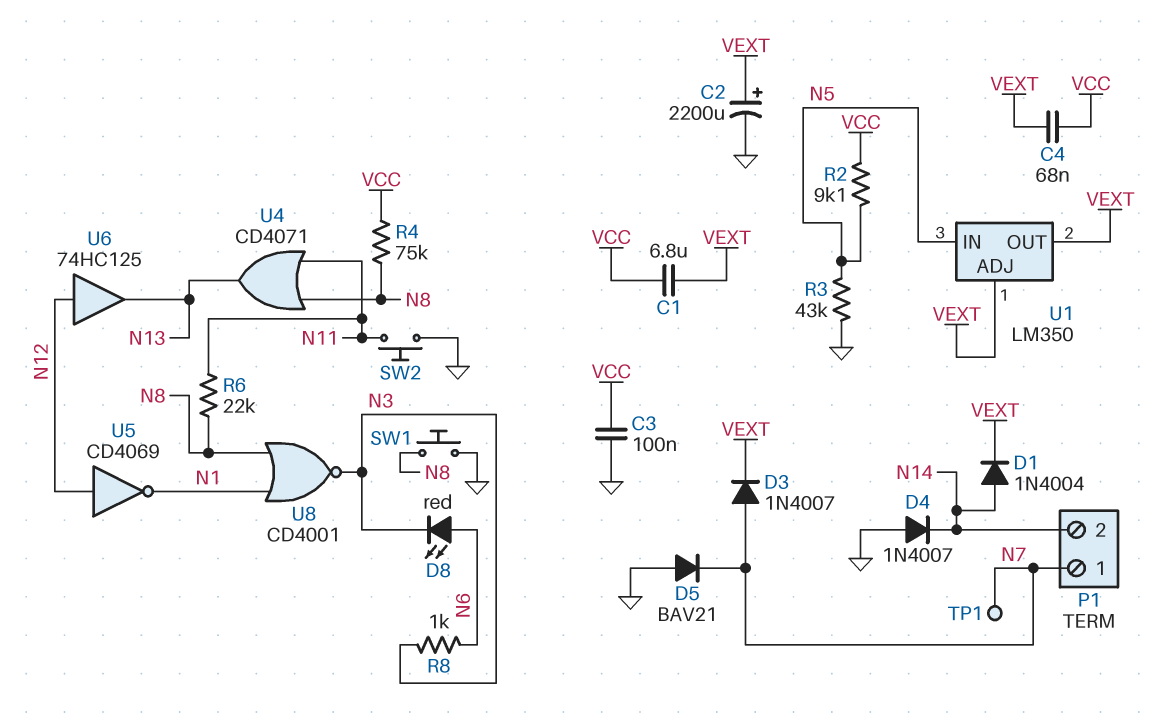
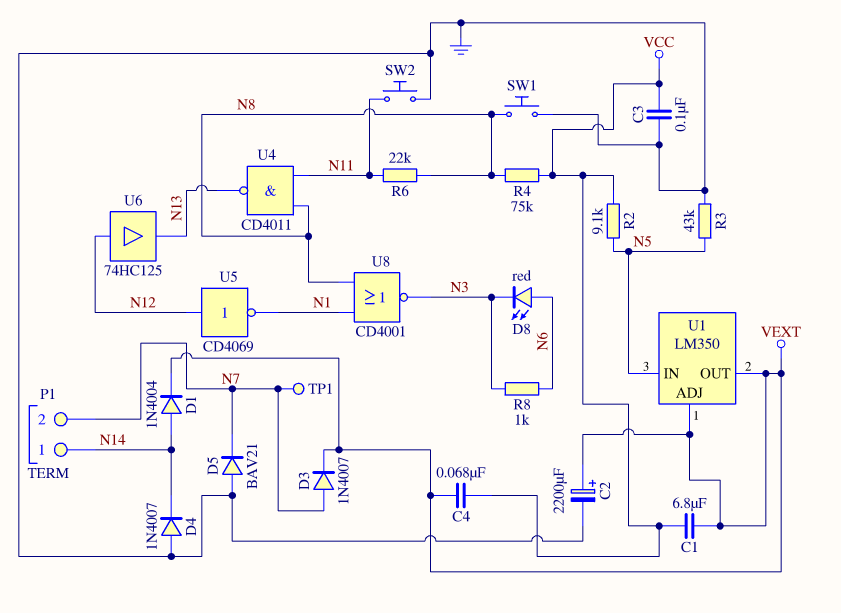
P1 pin 1: N7 -> N14
P1 pin 2: N14 -> N7
U4: OR CD4071 (in N8, in N11, out N13) -> NAND CD4011 (in N8, in N11, out N13)

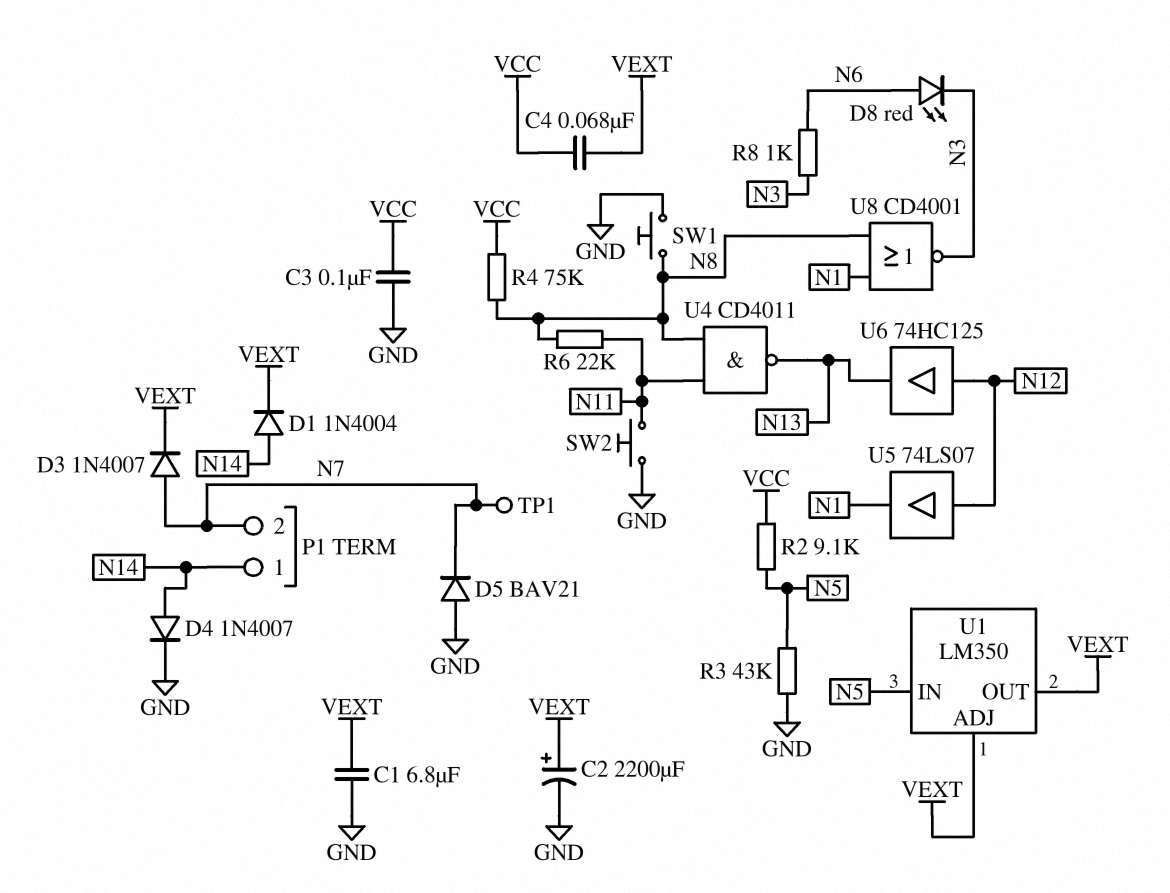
C1: 6.8uF (VCC, VEXT) -> 6.8uF (GND, VEXT)
D4: diode 1N4007 (A GND, K N14) -> diode 1N4007 (A N14, K GND)
U5: NOT CD4069 (in N12, out N1) -> buffer 74LS07 (in N12, out N1)

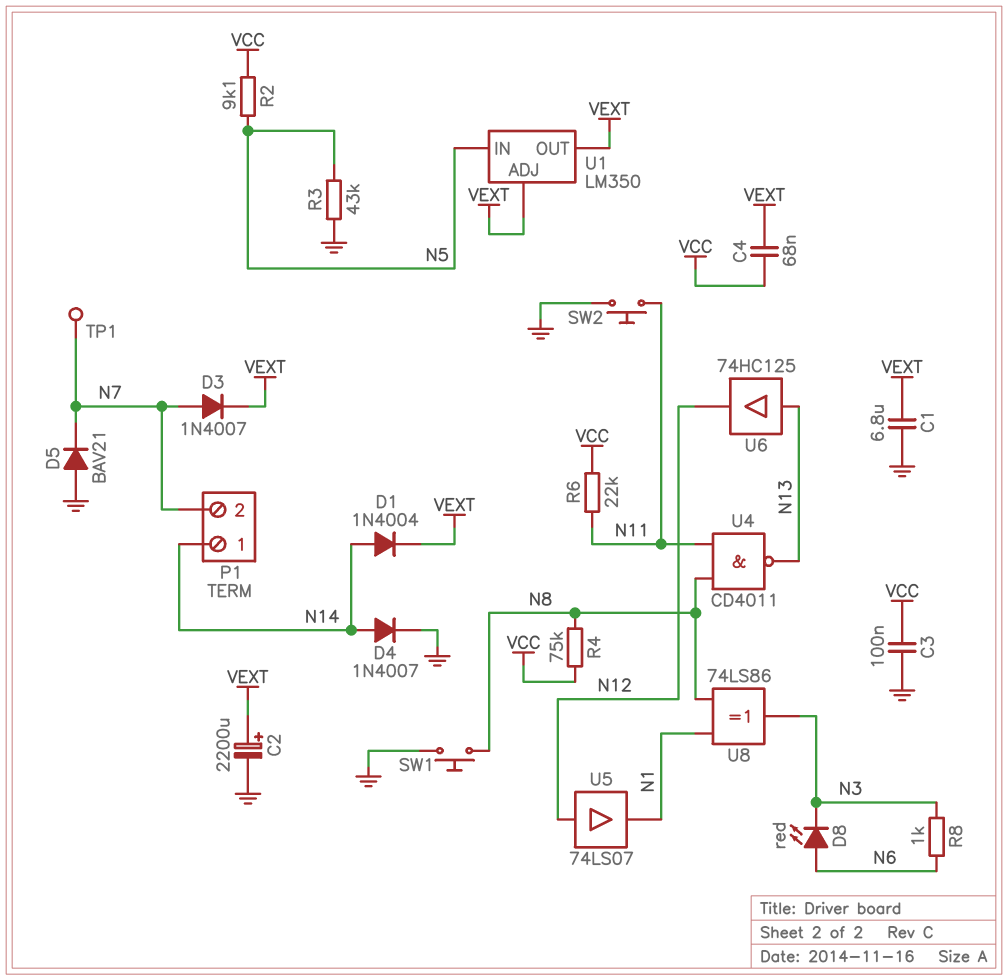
R6: 22k (N8, N11) -> 22k (N11, VCC)
U6: buffer 74HC125 (in N12, out N13) -> buffer 74HC125 (in N13, out N12)
U8: NOR CD4001 (in N1, in N8, out N3) -> XOR 74LS86 (in N1, in N8, out N3)

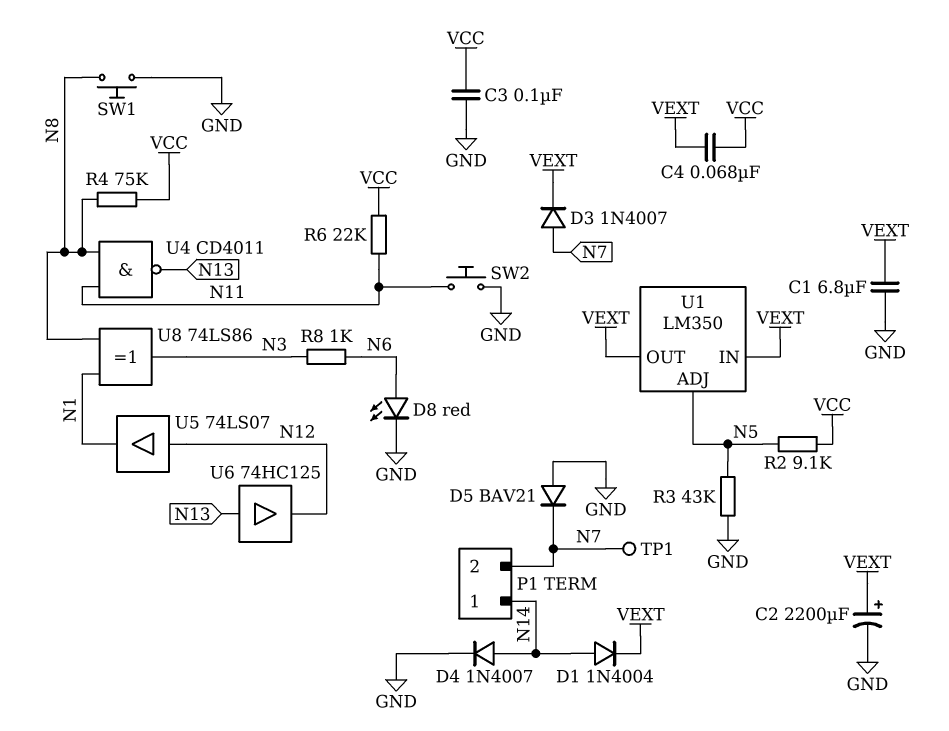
D8: LED red (A N6, K N3) -> LED red (A N6, K GND)
U1 pin ADJ: VEXT -> N5
U1 pin IN: N5 -> VEXT

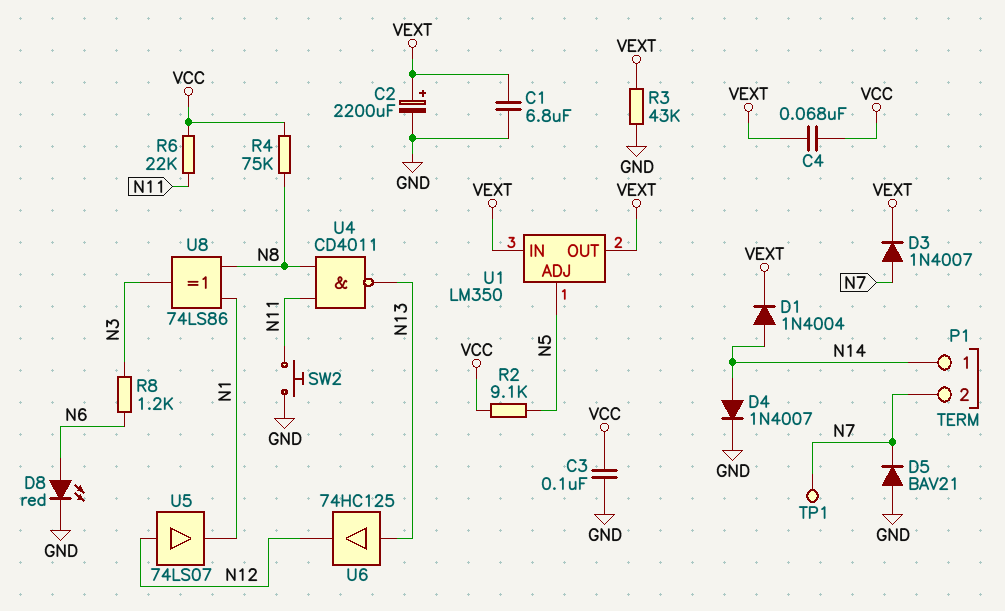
R3: 43k (GND, N5) -> 43k (GND, VEXT)
R8: 1k (N3, N6) -> 1.2k (N3, N6)
SW1: button (GND, N8) -> none

